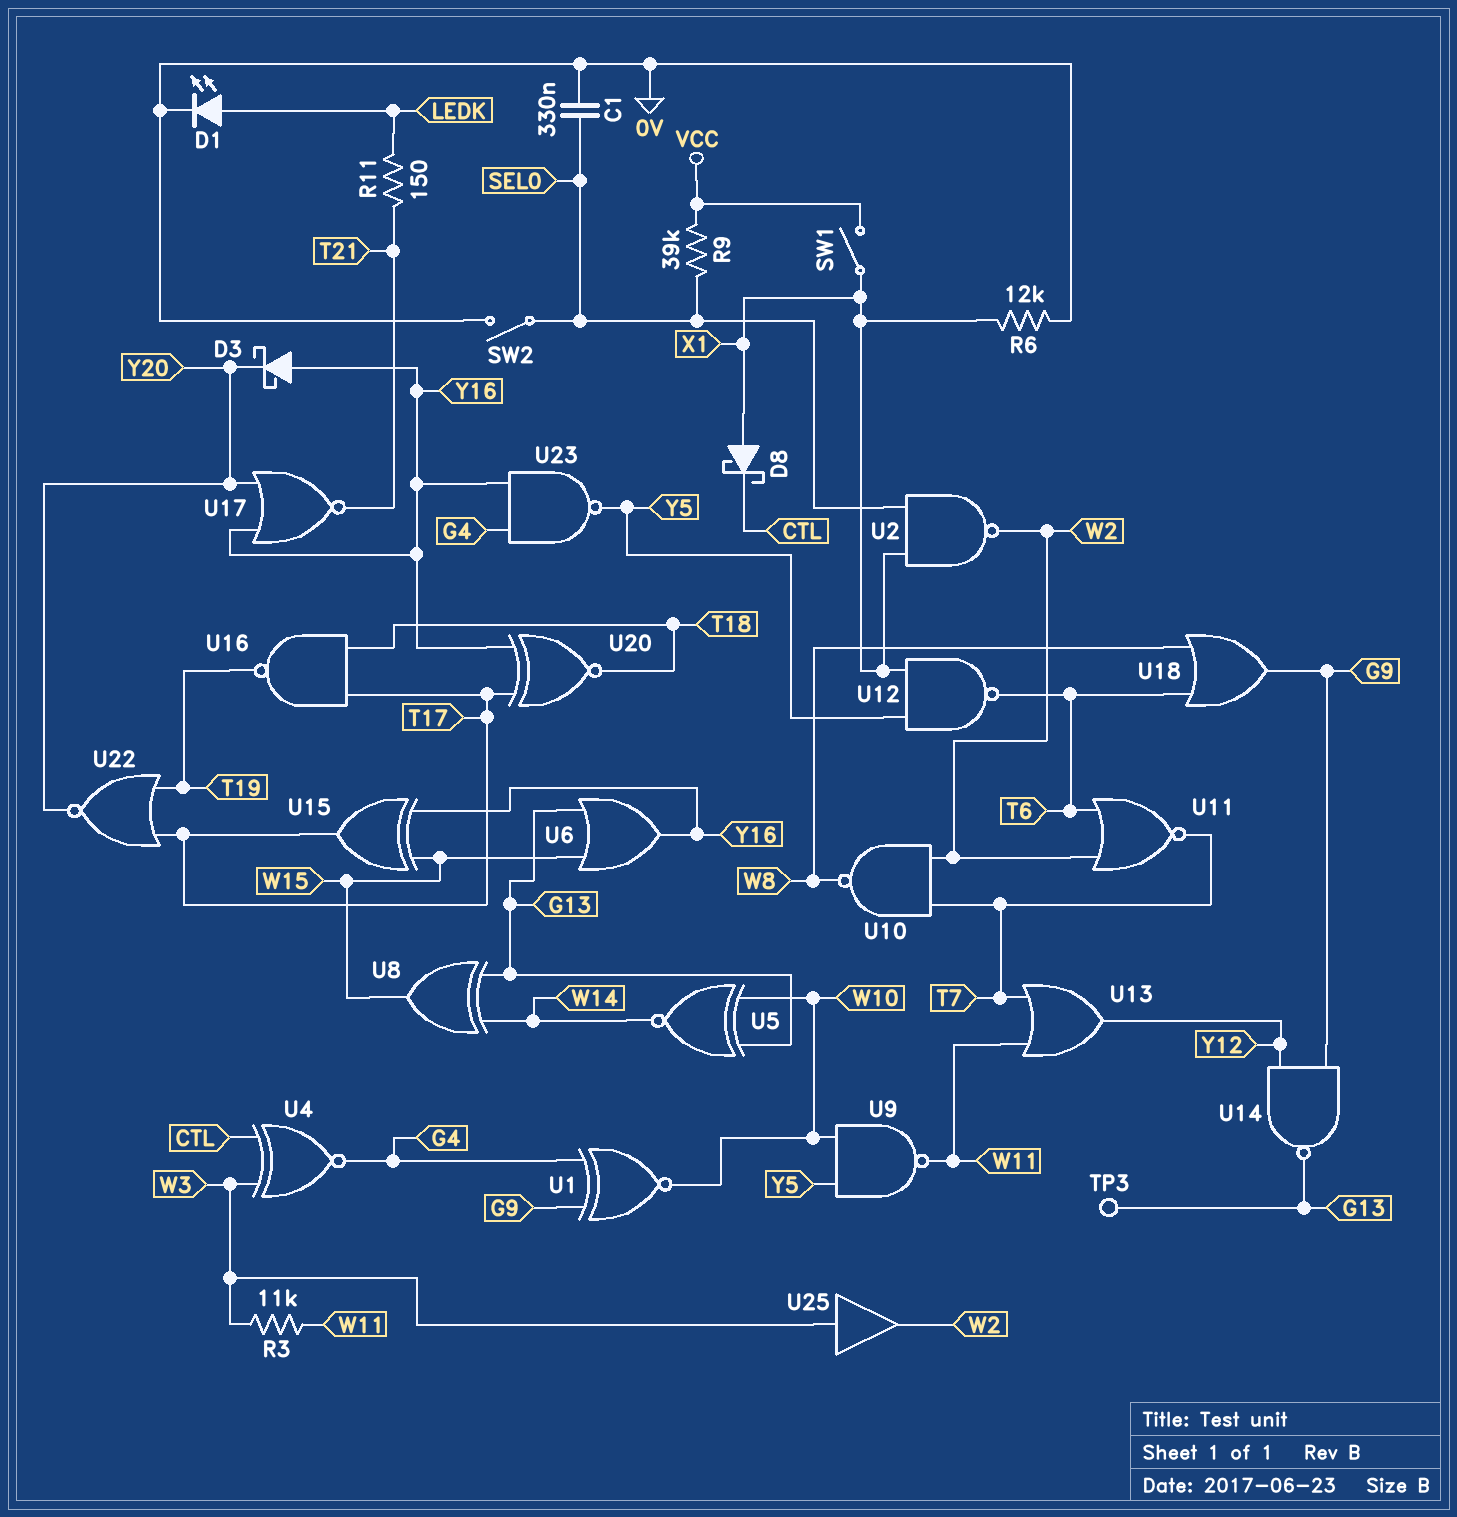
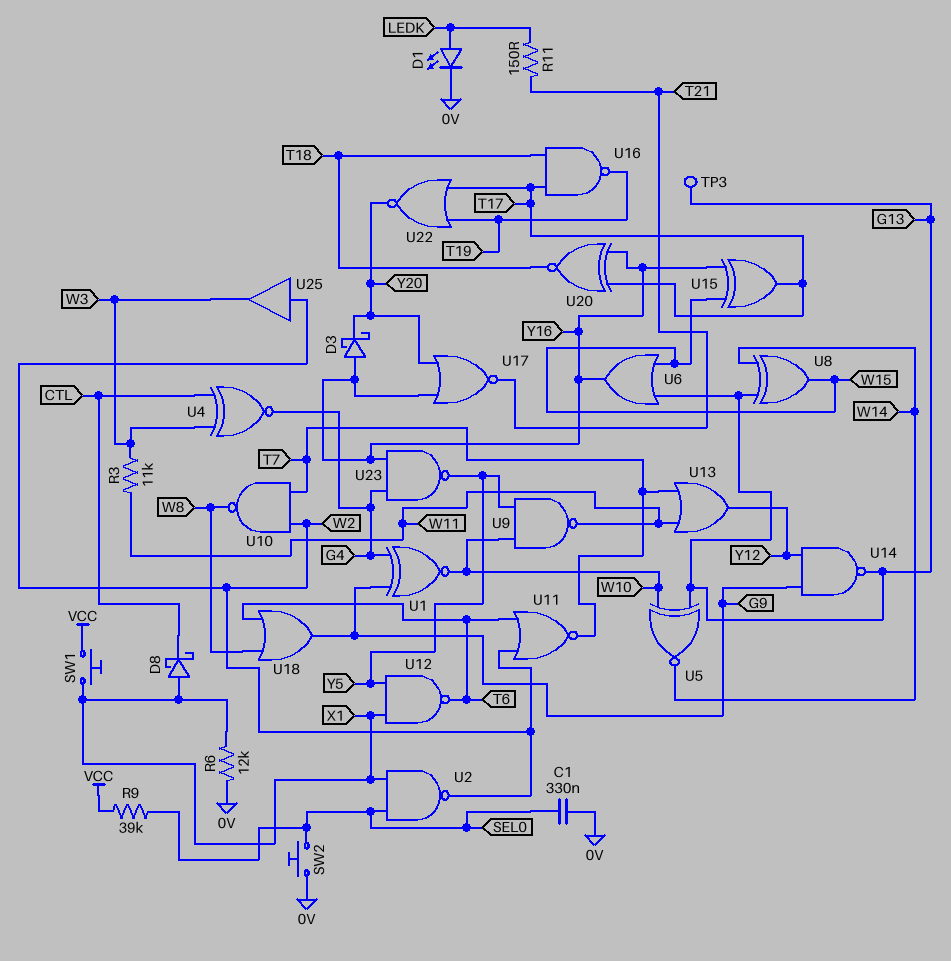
SW1: switch (VCC, X1) -> button (VCC, X1)
SW2: switch (0V, SEL0) -> button (0V, SEL0)
U25: buffer (in W3, out W2) -> buffer (in W2, out W3)

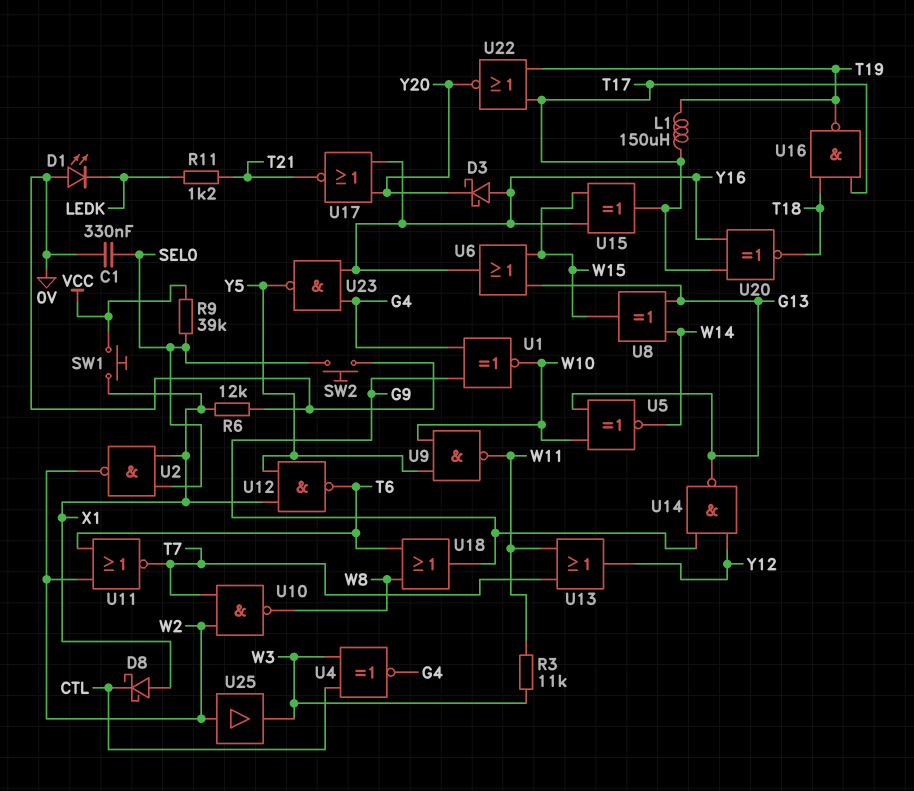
D1: LED (A LEDK, K 0V) -> LED (A 0V, K LEDK)
L1: none -> 150uH (T17, T19)
R11: 150 (LEDK, T21) -> 1.2k (LEDK, T21)
TP3: test point (G13) -> none

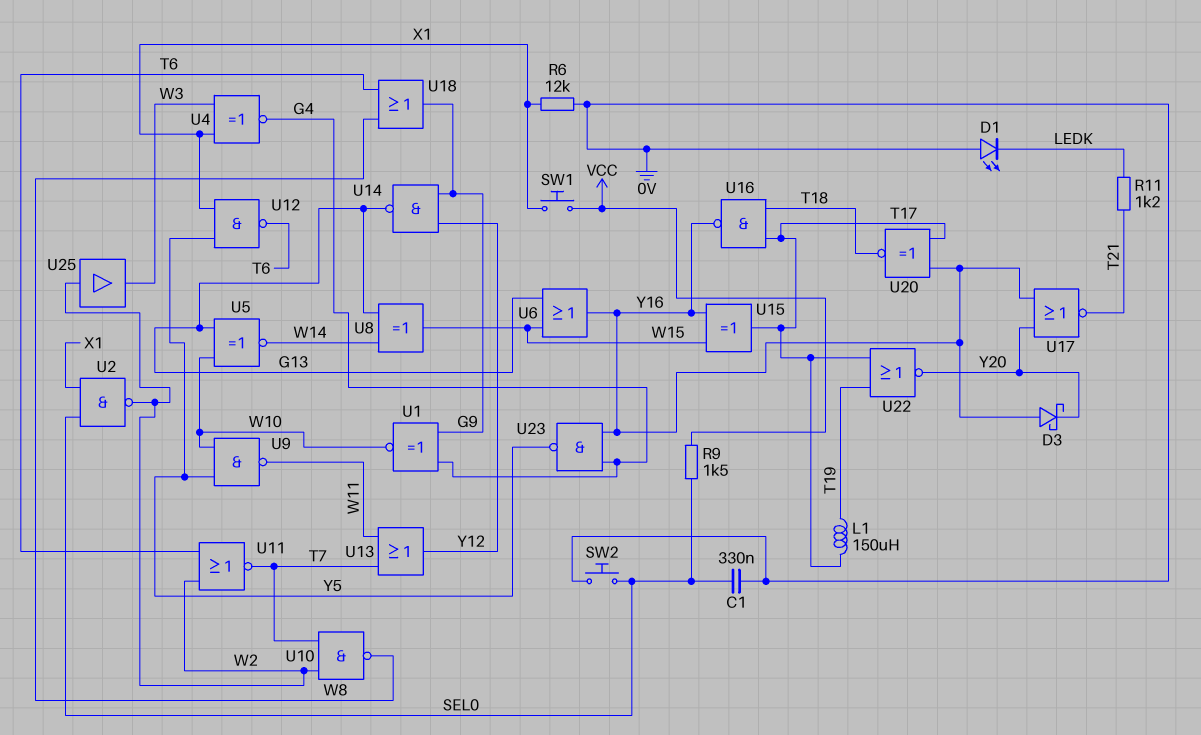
D8: schottky (A X1, K CTL) -> none
R3: 11k (W3, W11) -> none
R9: 39k (SEL0, VCC) -> 1.5k (SEL0, VCC)
U4: XNOR (in CTL, in W3, out G4) -> XNOR (in W3, in X1, out G4)
U16: NAND (in T17, in T18, out T19) -> NAND (in T17, in T18, out Y16)

